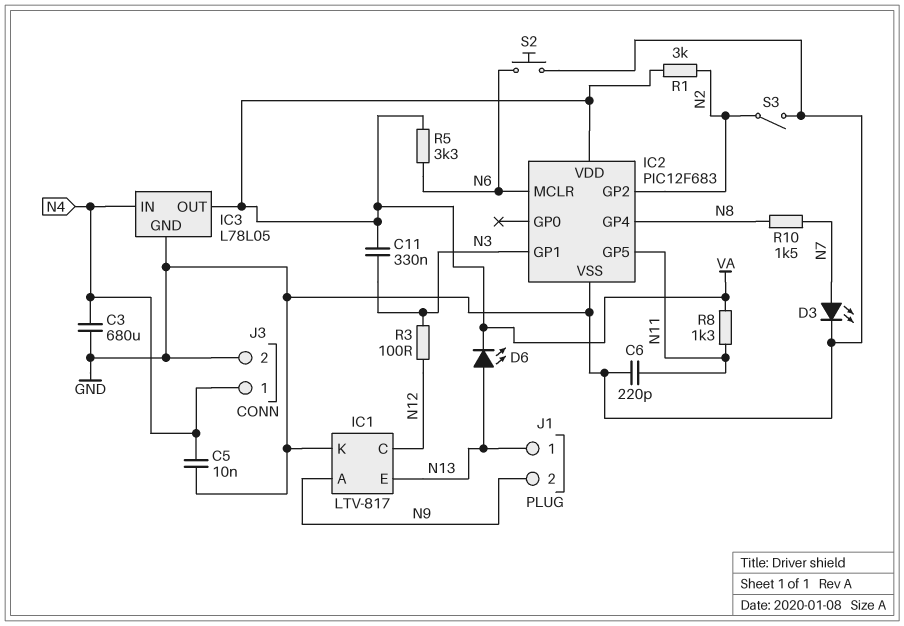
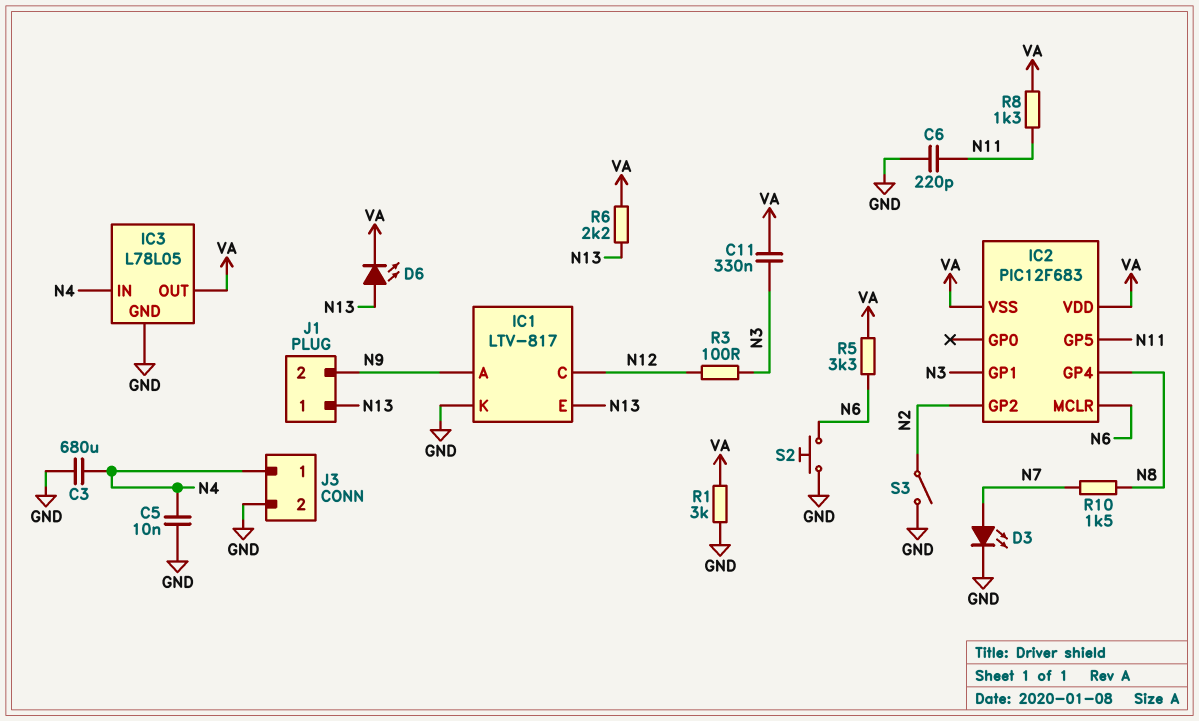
IC2 pin VSS: GND -> VA
R1: 3k (N2, VA) -> 3k (GND, VA)
R6: none -> 2.2k (N13, VA)

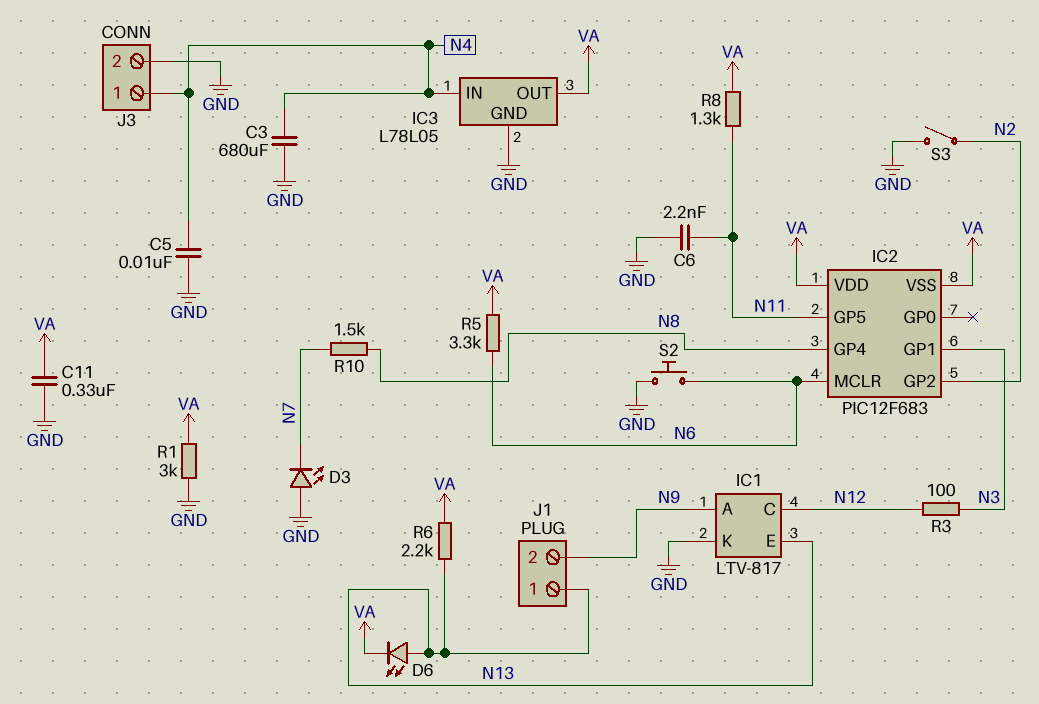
C6: 220pF (GND, N11) -> 2.2nF (GND, N11)
C11: 330nF (N3, VA) -> 330nF (GND, VA)
D3: LED (A N7, K GND) -> LED (A GND, K N7)

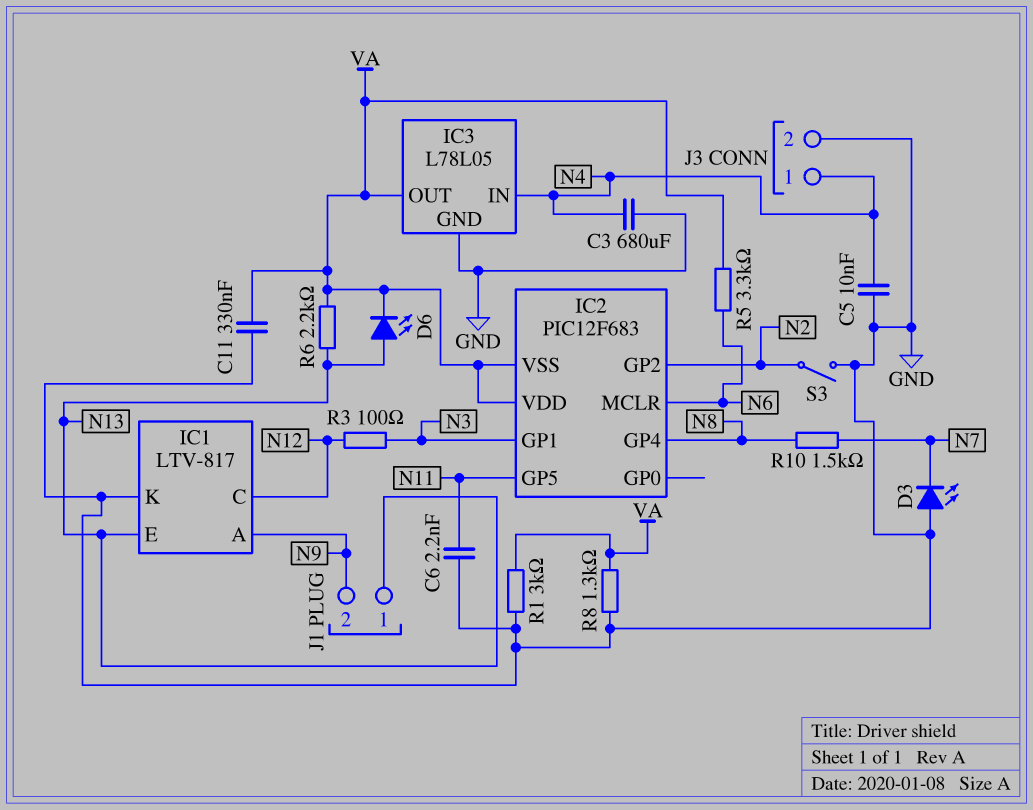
R8: 1.3k (N11, VA) -> 1.3k (GND, VA)
S2: button (GND, N6) -> none

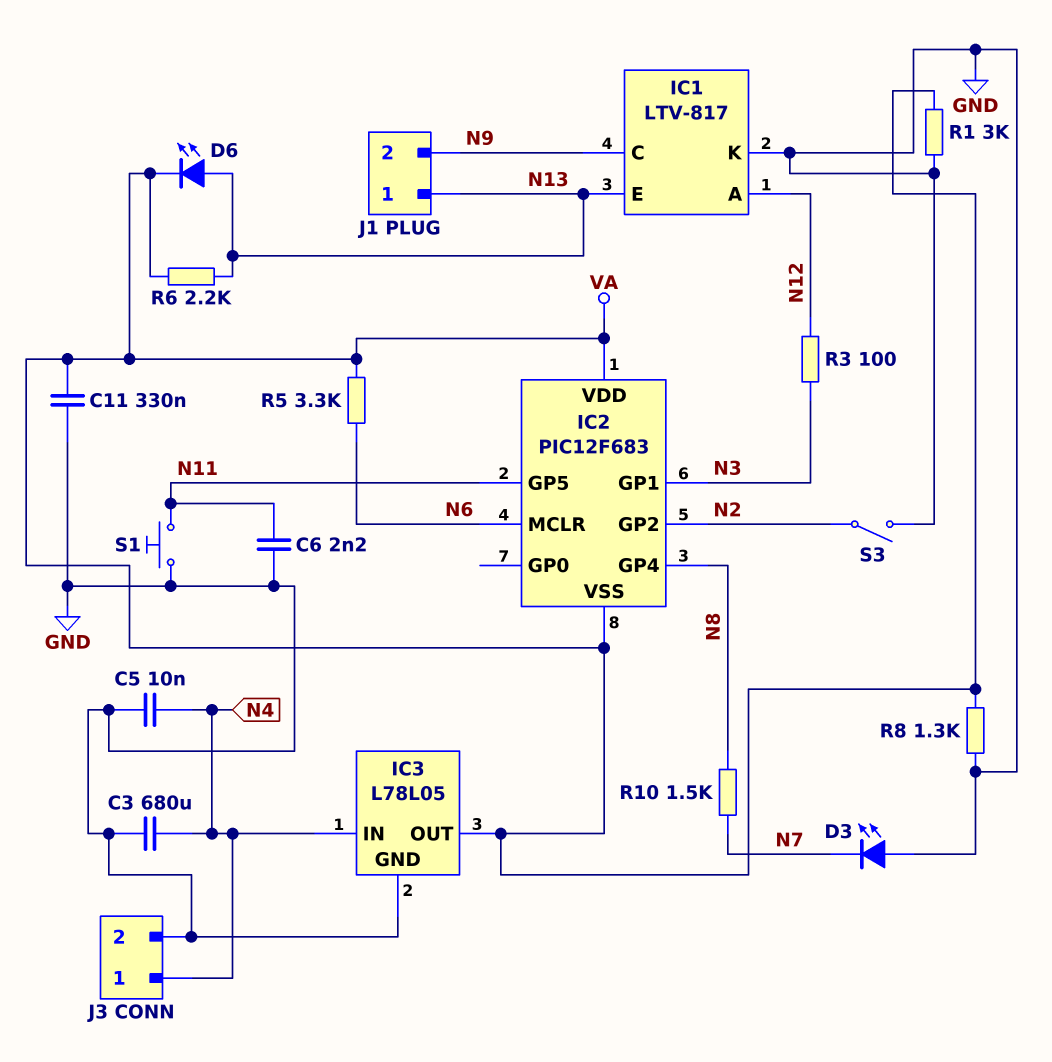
IC1 pin A: N9 -> N12
IC1 pin C: N12 -> N9
S1: none -> button (GND, N11)

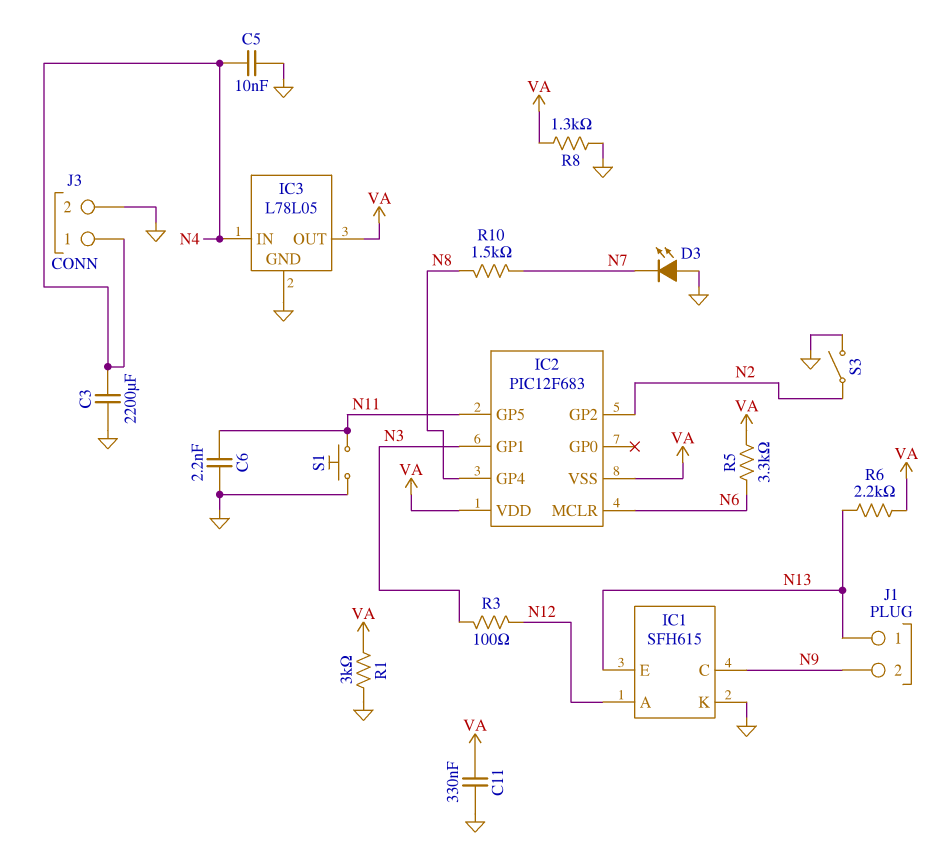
C3: 680uF (GND, N4) -> 2200uF (GND, N4)
D6: LED (A N13, K VA) -> none
IC1: LTV-817 -> SFH615

